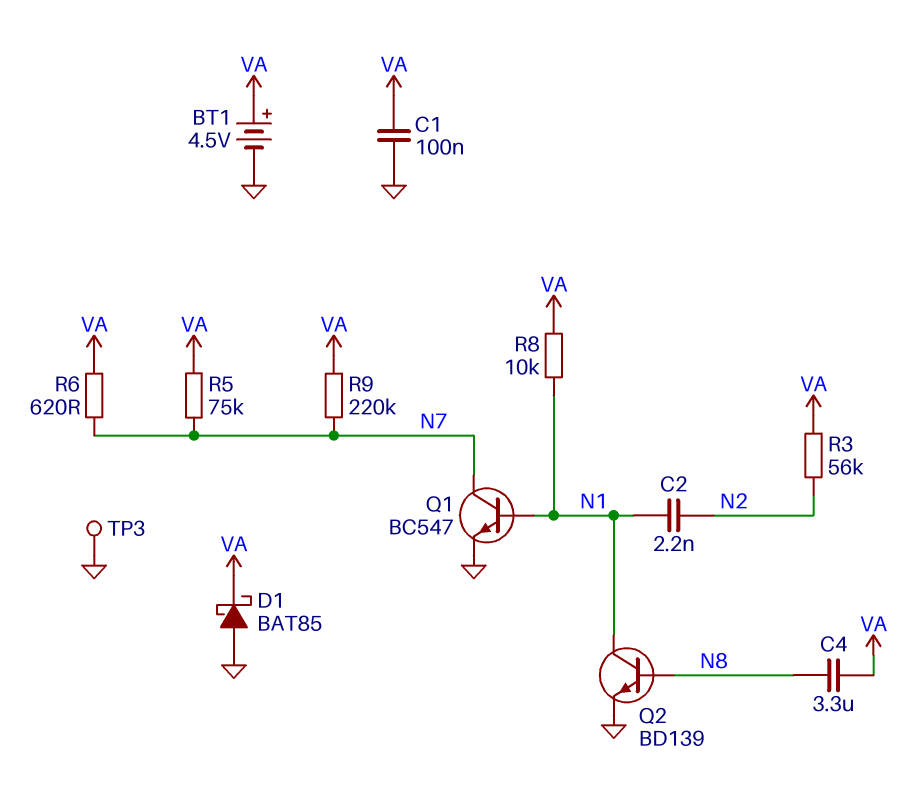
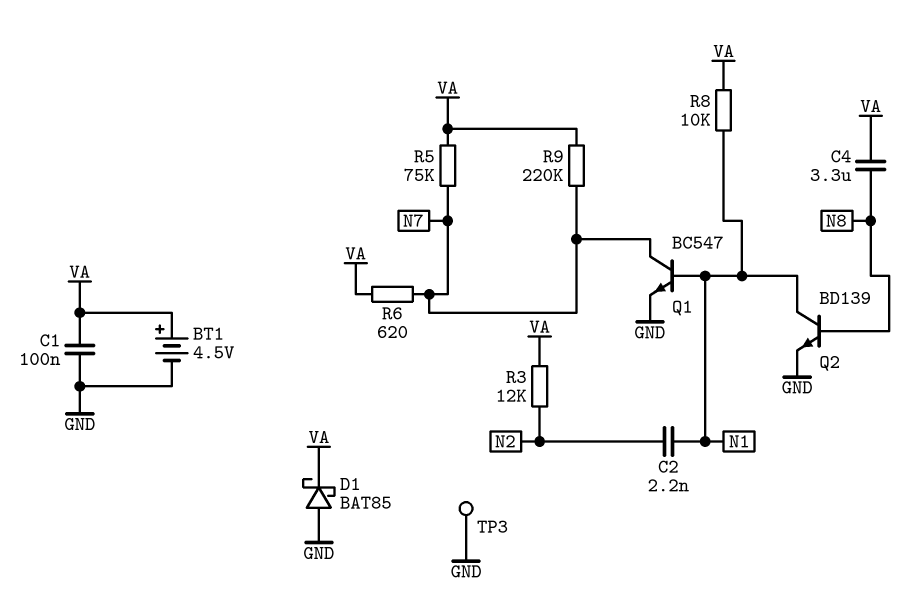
R3: 56k (N2, VA) -> 12k (N2, VA)

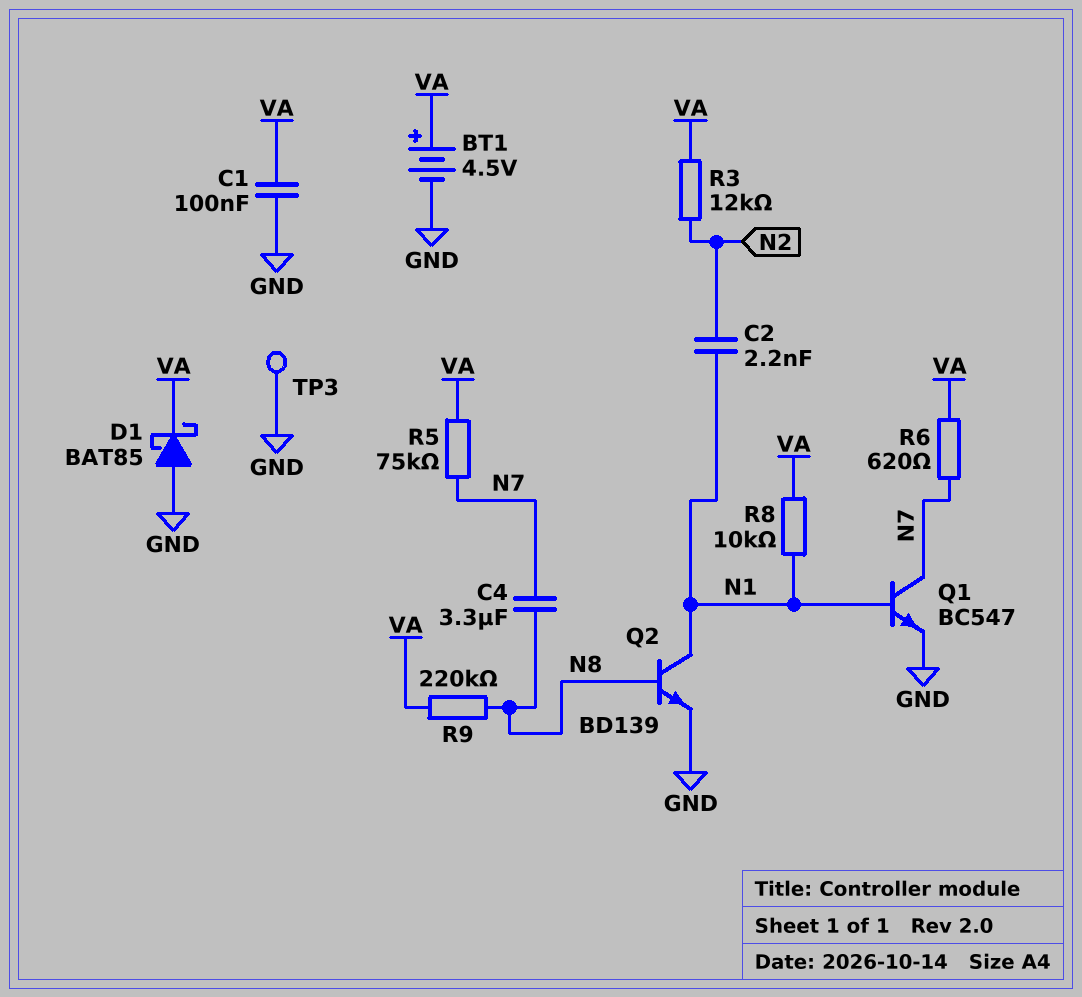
C4: 3.3uF (N8, VA) -> 3.3uF (N7, N8)
R9: 220k (N7, VA) -> 220k (N8, VA)

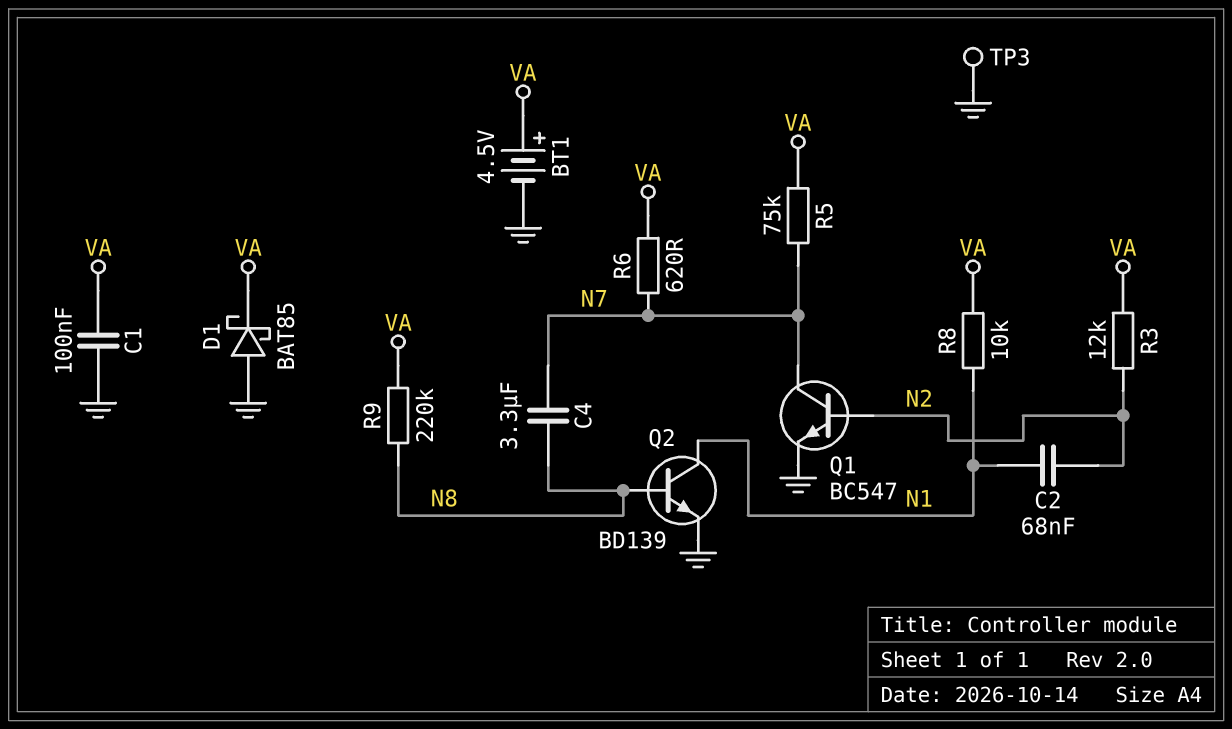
C2: 2.2nF (N1, N2) -> 68nF (N1, N2)
Q1: NPN BC547 (B N1, C N7, E GND) -> NPN BC547 (B N2, C N7, E GND)

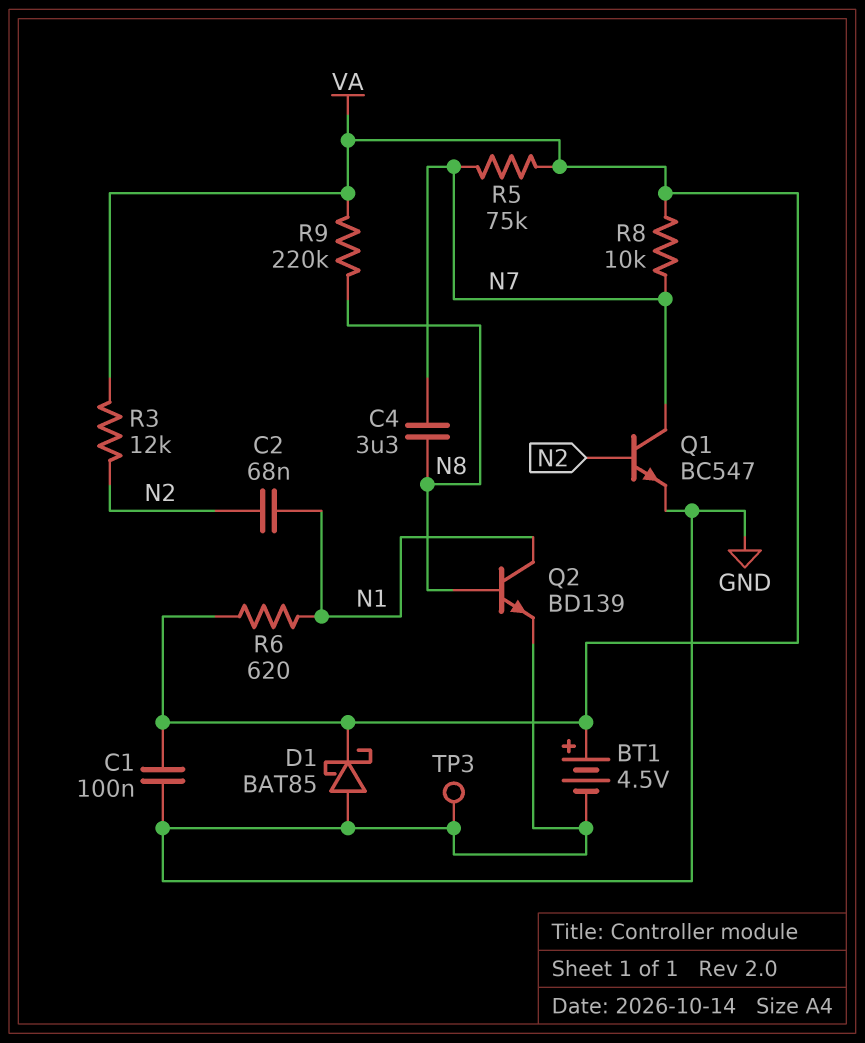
R6: 620 (N7, VA) -> 620 (N1, VA)
R8: 10k (N1, VA) -> 10k (N7, VA)

